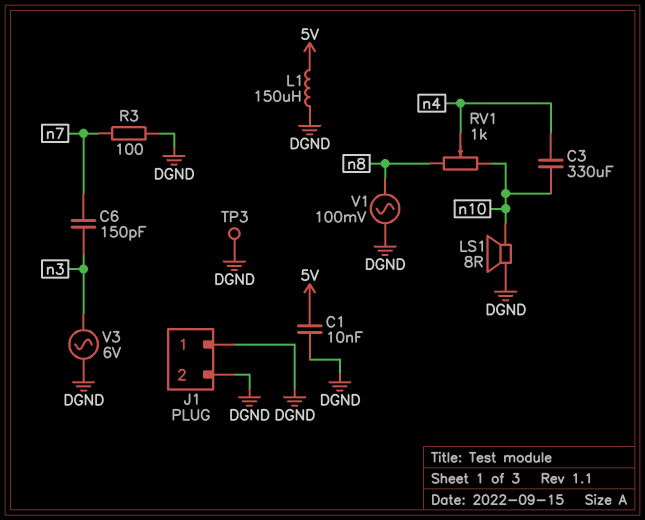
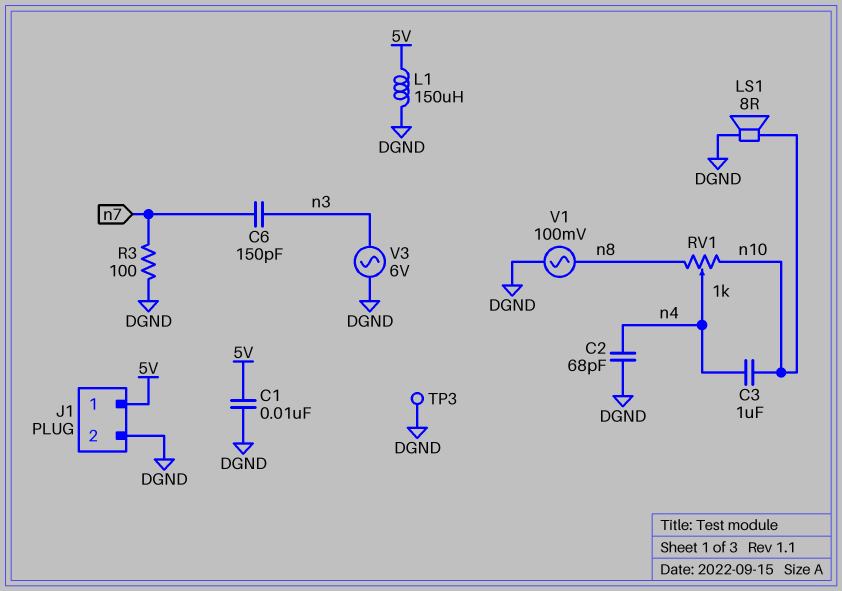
C2: none -> 68pF (DGND, n4)
C3: 330uF (n4, n10) -> 1uF (n4, n10)
J1 pin 1: DGND -> 5V

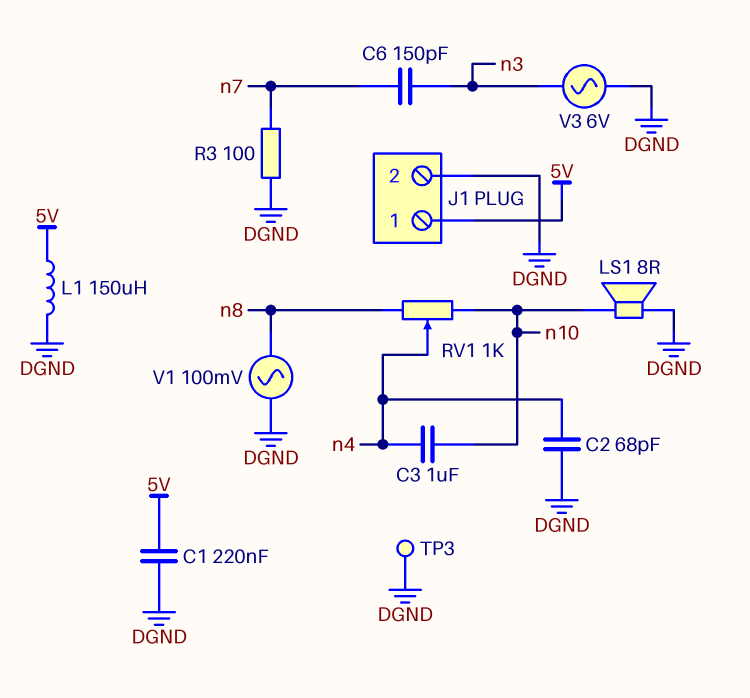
C1: 10nF (5V, DGND) -> 220nF (5V, DGND)

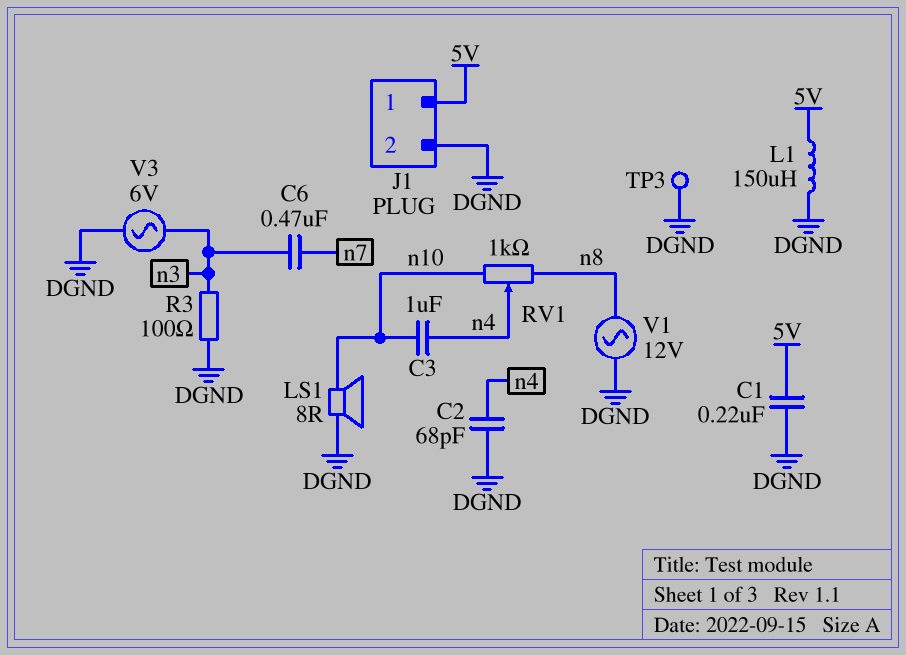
C6: 150pF (n3, n7) -> 470nF (n3, n7)
R3: 100 (DGND, n7) -> 100 (DGND, n3)
V1: AC 100mV (DGND, n8) -> AC 12V (DGND, n8)

